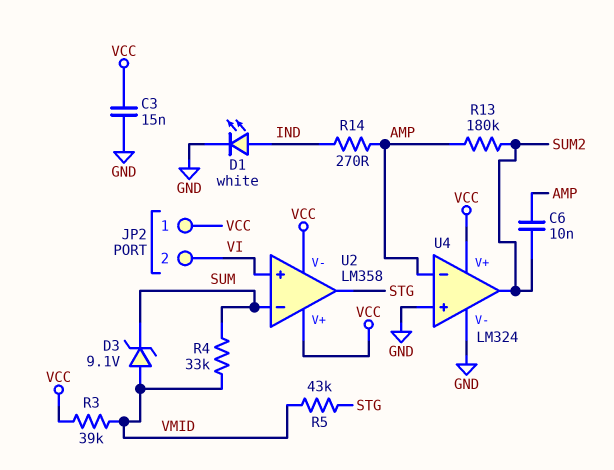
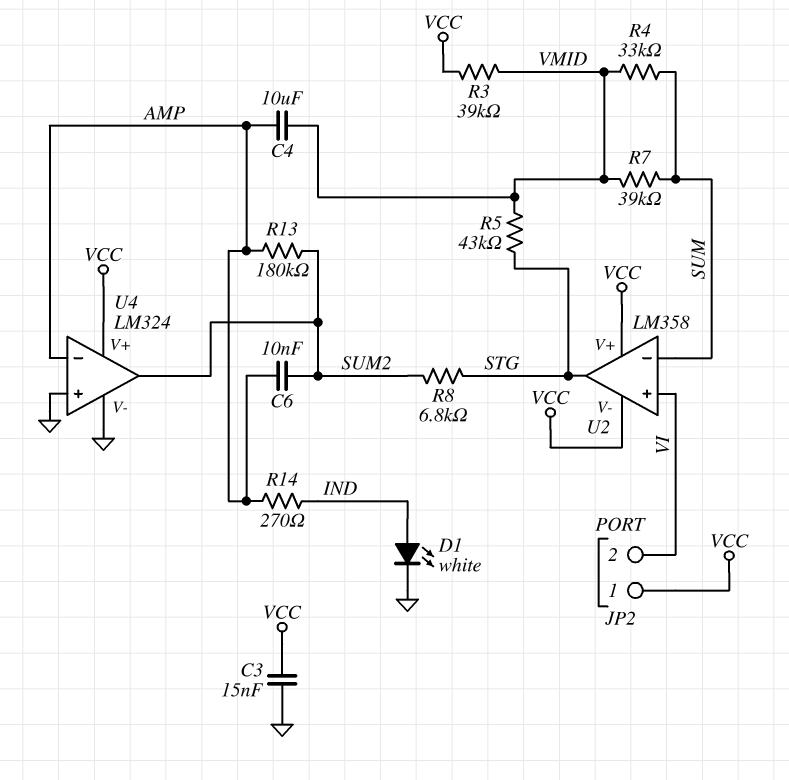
C4: none -> 10uF (AMP, VMID)
D3: zener 9.1V (A VMID, K SUM) -> none
R7: none -> 39k (SUM, VMID)
R8: none -> 6.8k (STG, SUM2)

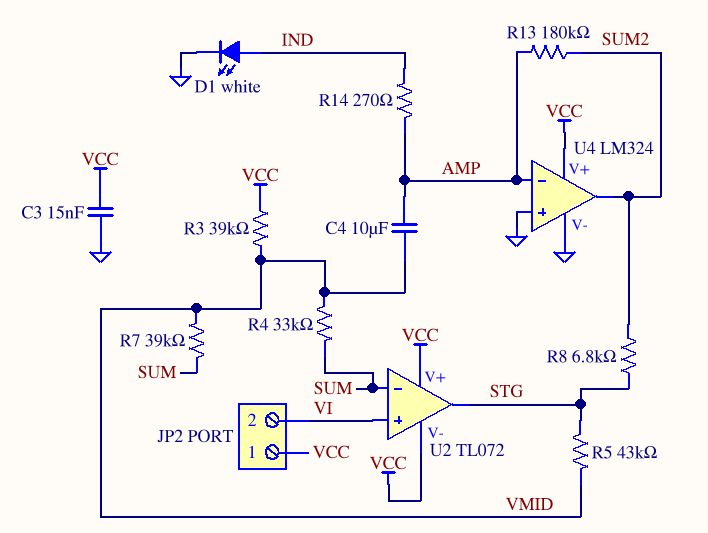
C6: 10nF (AMP, SUM2) -> none
U2: LM358 -> TL072

